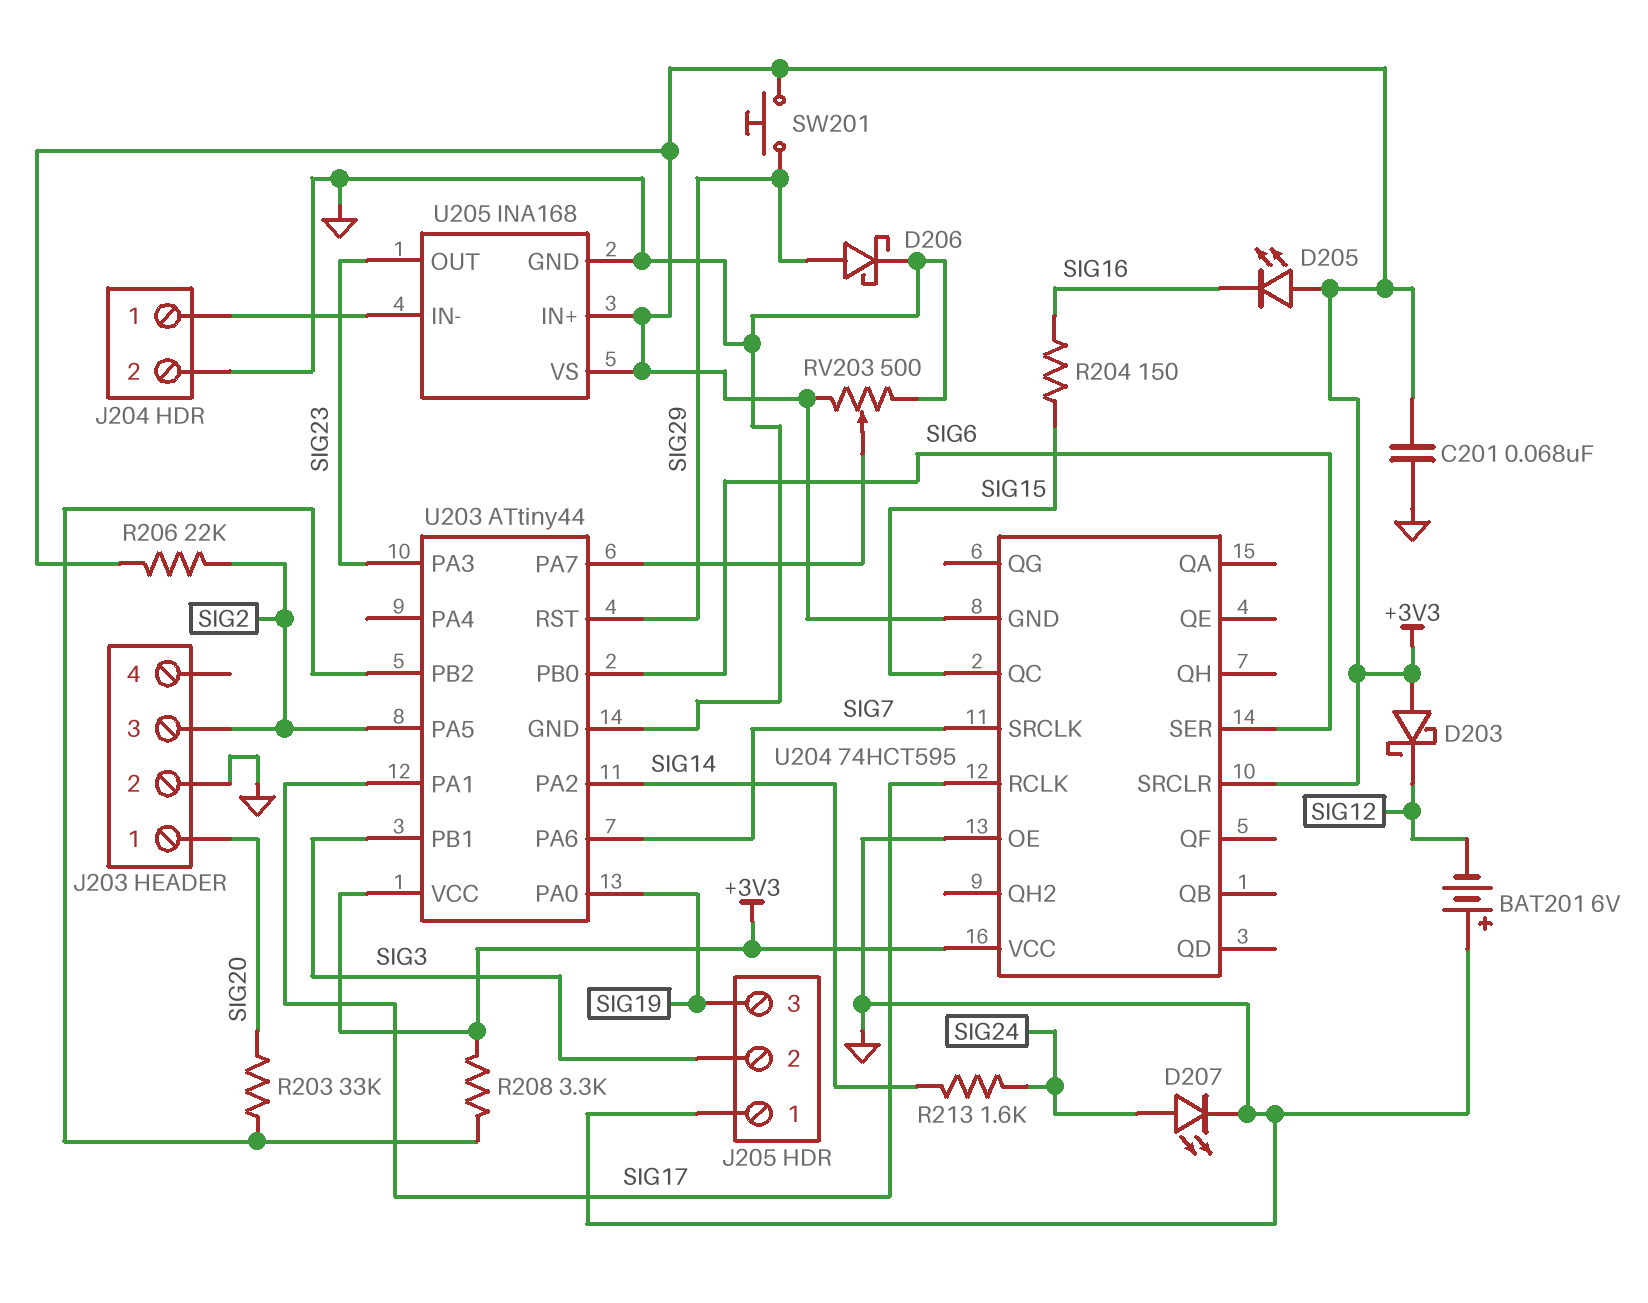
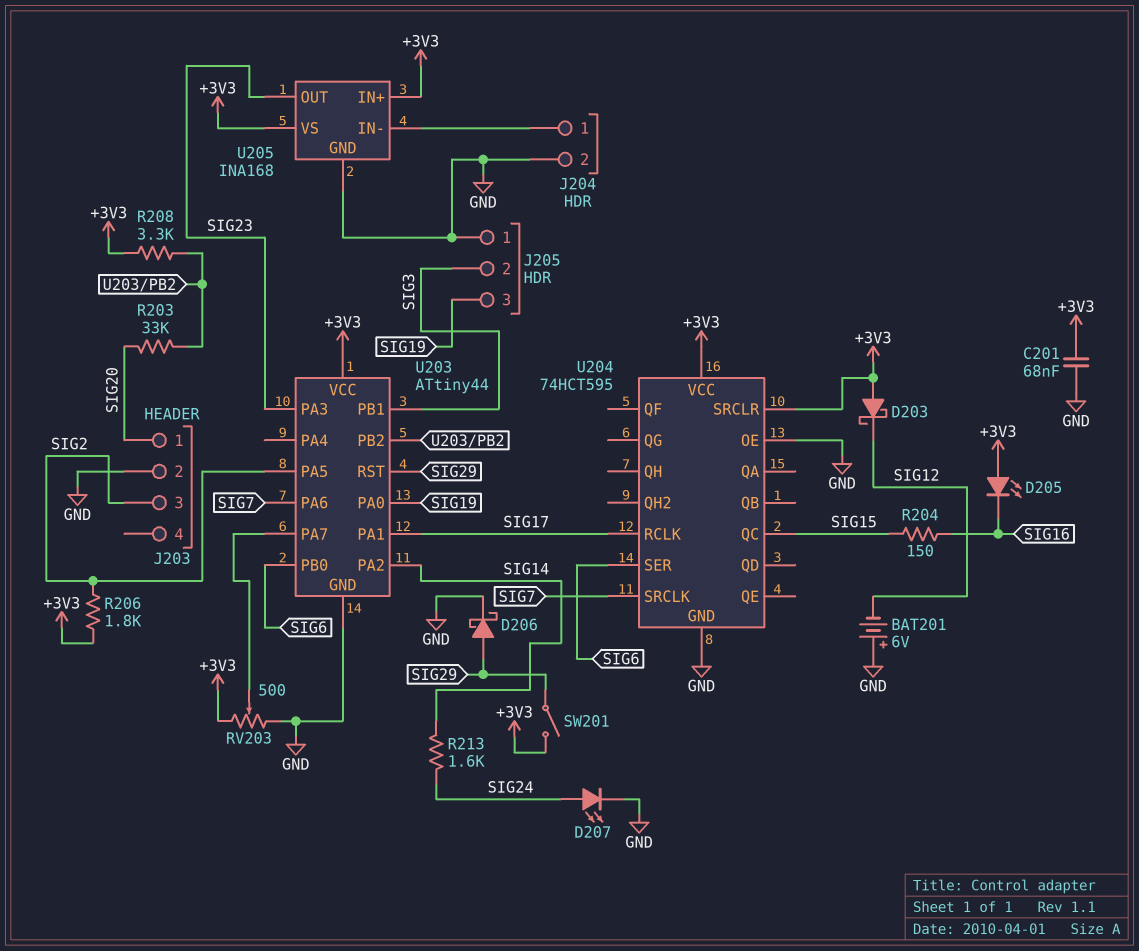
R206: 22k (+3V3, SIG2) -> 1.8k (+3V3, SIG2)
SW201: button (+3V3, SIG29) -> switch (+3V3, SIG29)
U204 pin GND: +3V3 -> GND

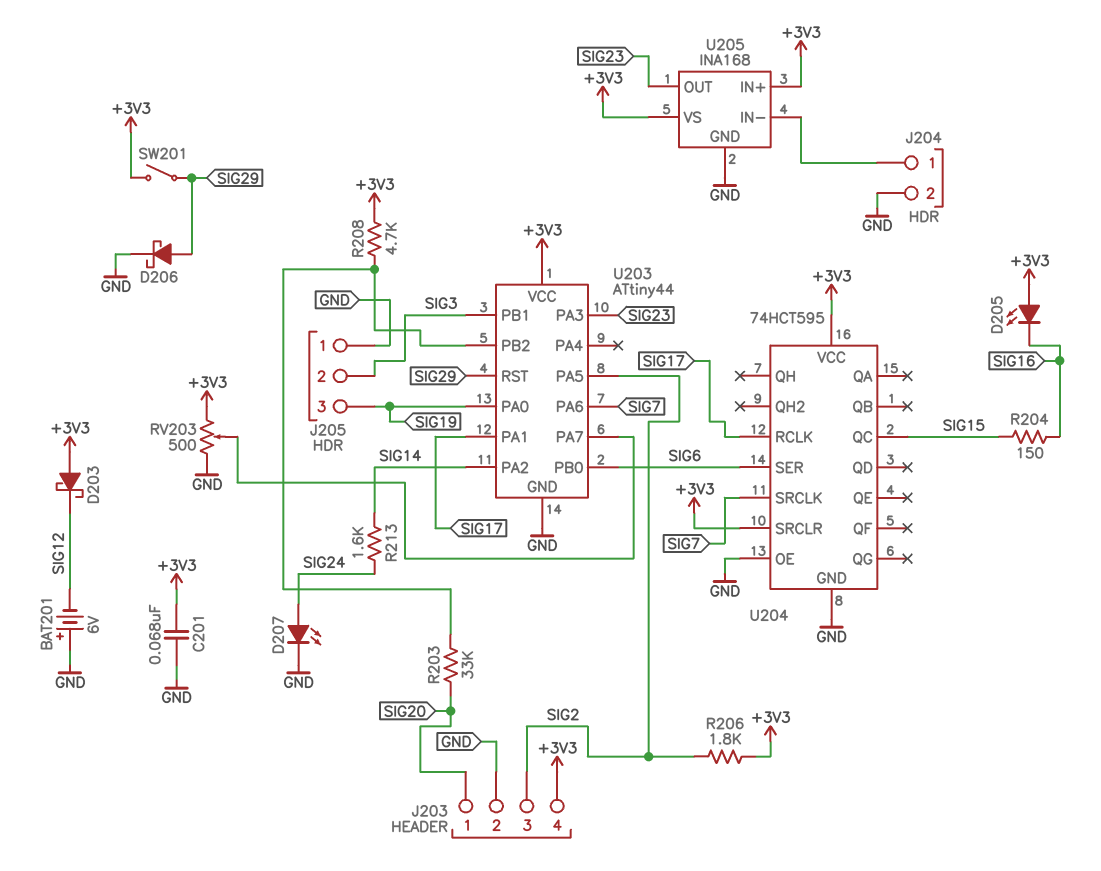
J203 pin 4: none -> +3V3
R208: 3.3k (+3V3, U203/PB2) -> 4.7k (+3V3, U203/PB2)

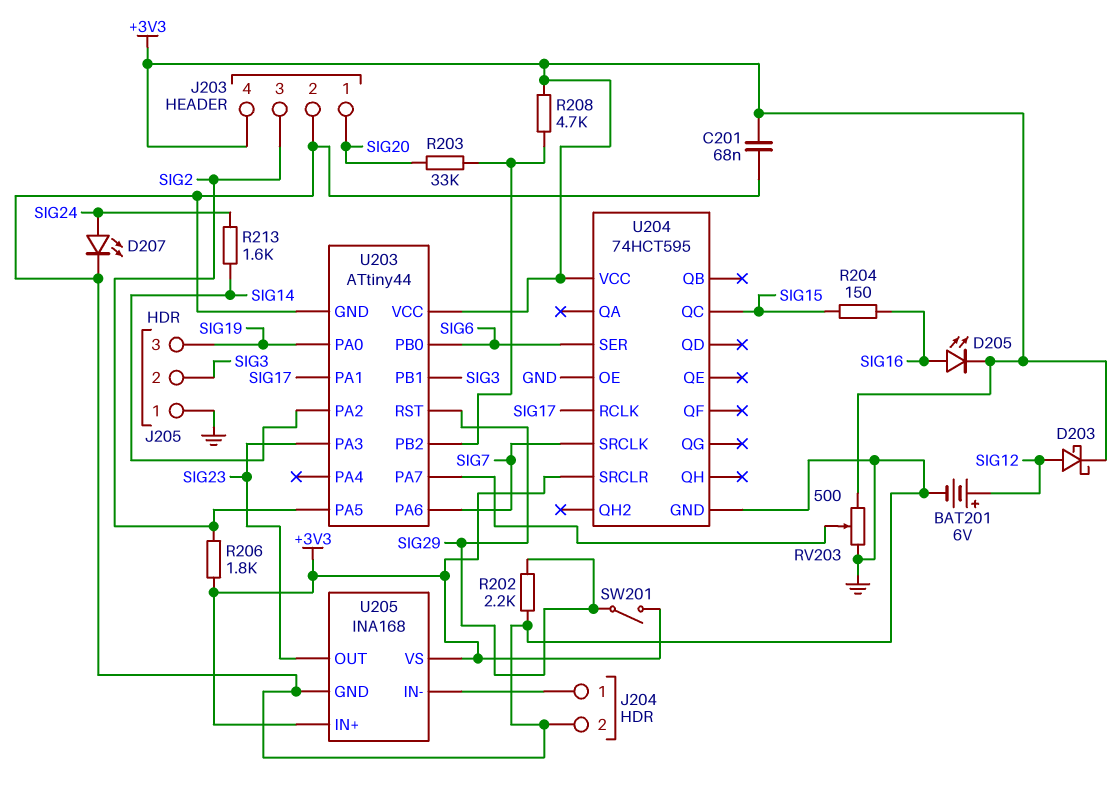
BAT201: 6V (plus GND, minus SIG12) -> 6V (plus SIG12, minus GND)
D203: schottky (A +3V3, K SIG12) -> schottky (A SIG12, K +3V3)
D205: LED (A +3V3, K SIG16) -> LED (A SIG16, K +3V3)
D206: schottky (A SIG29, K GND) -> none
R202: none -> 2.2k (GND, SIG29)

